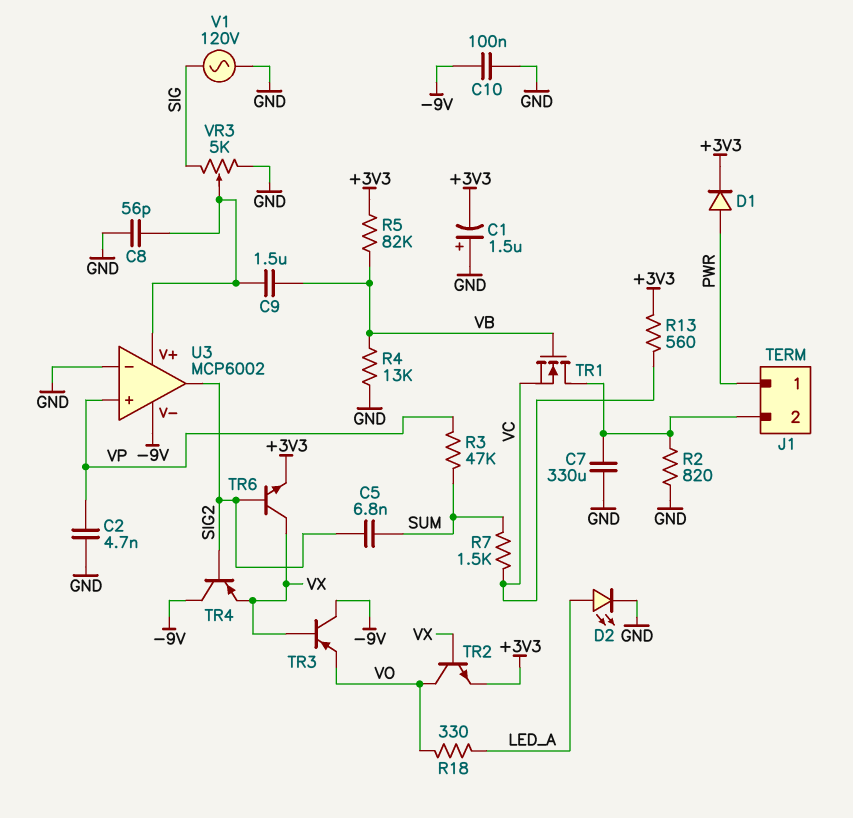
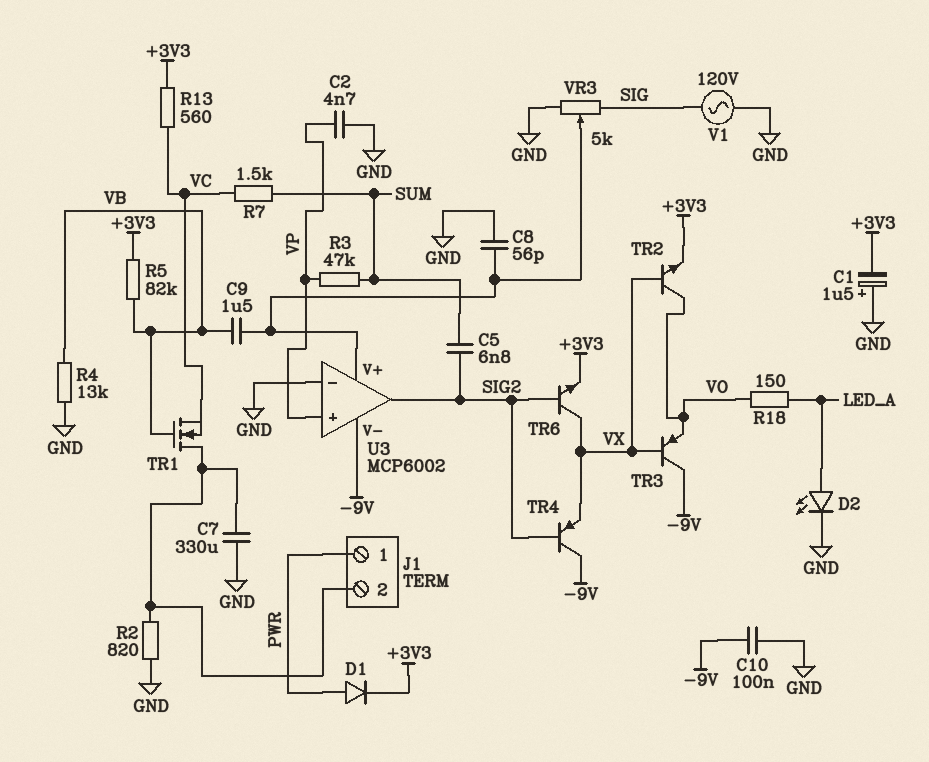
R18: 330 (LED_A, VO) -> 150 (LED_A, VO)

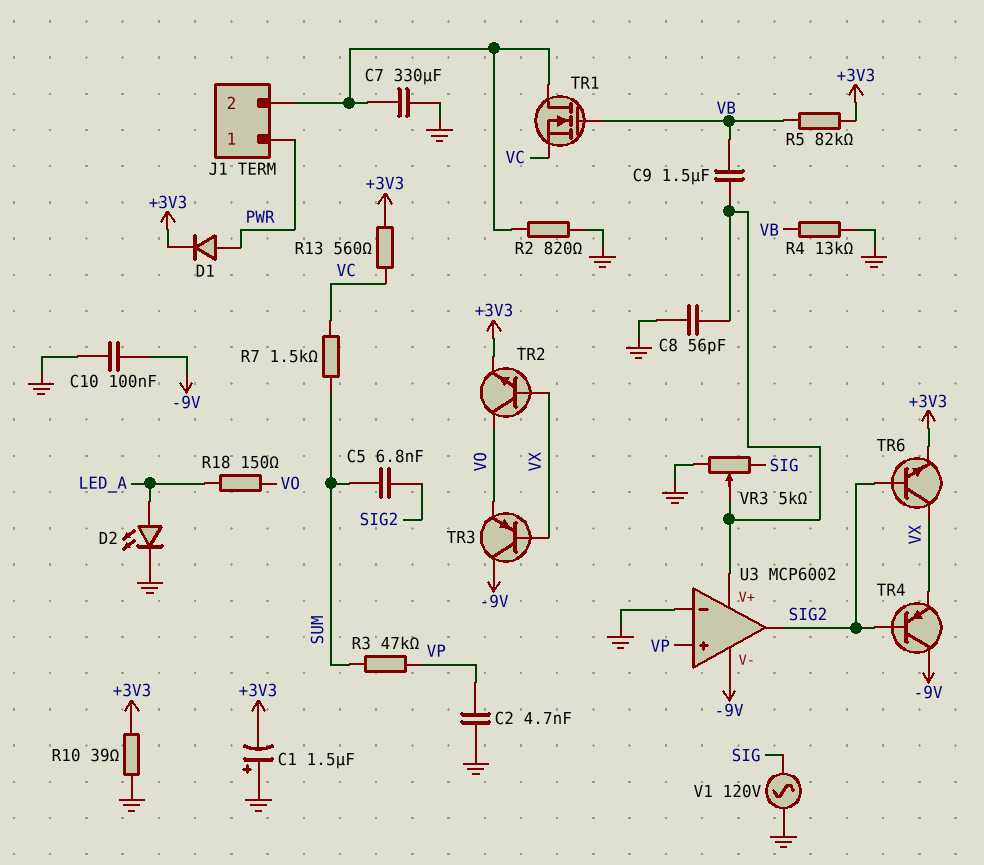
R10: none -> 39 (+3V3, GND)

